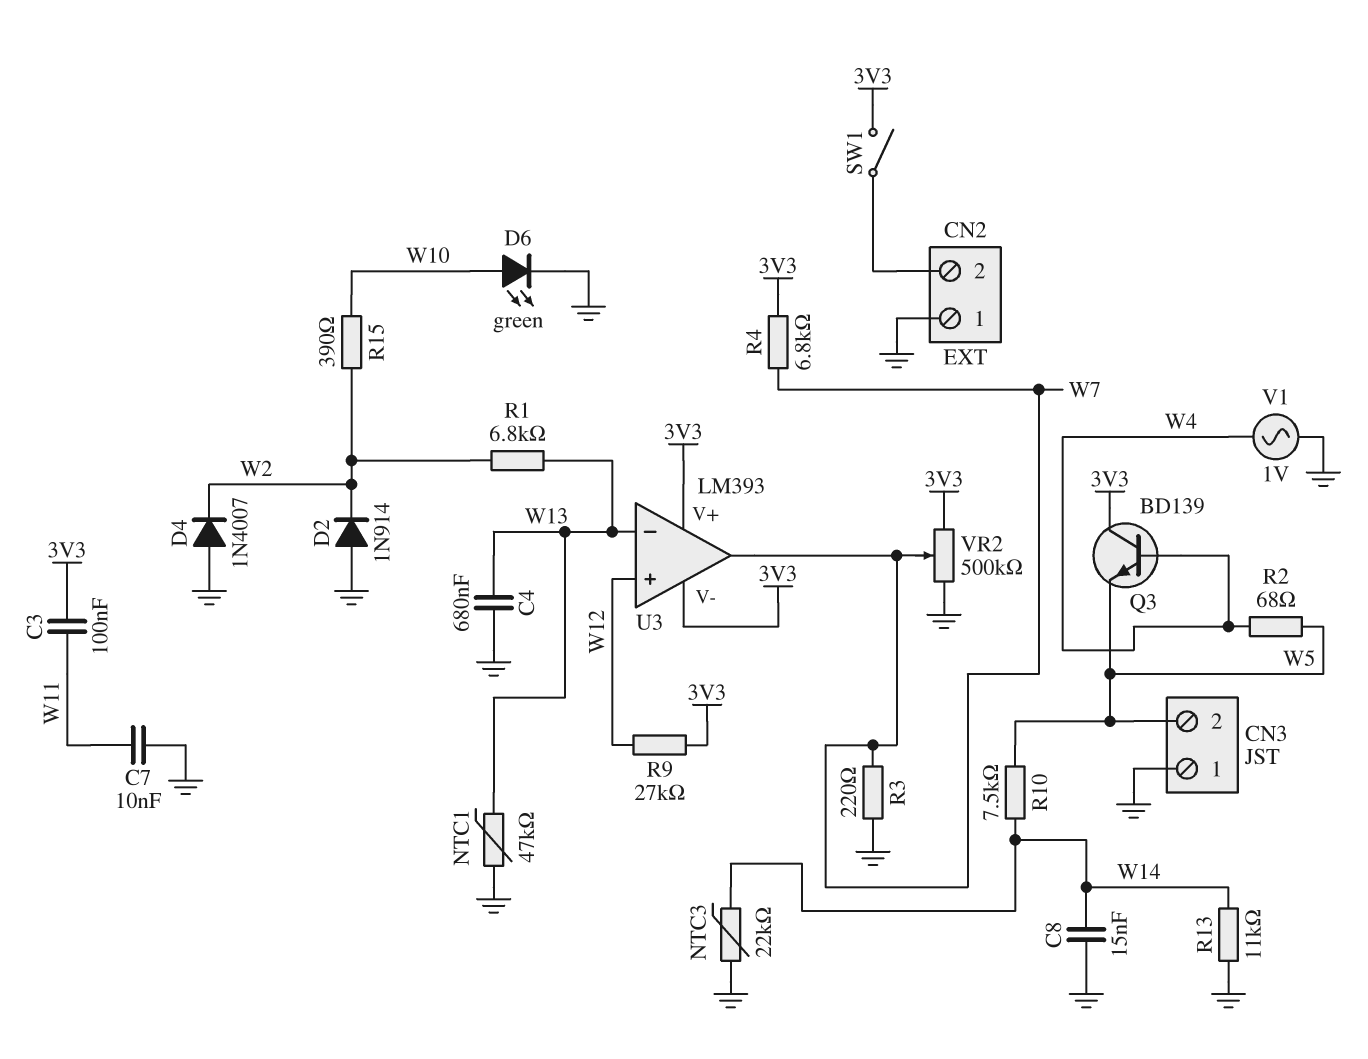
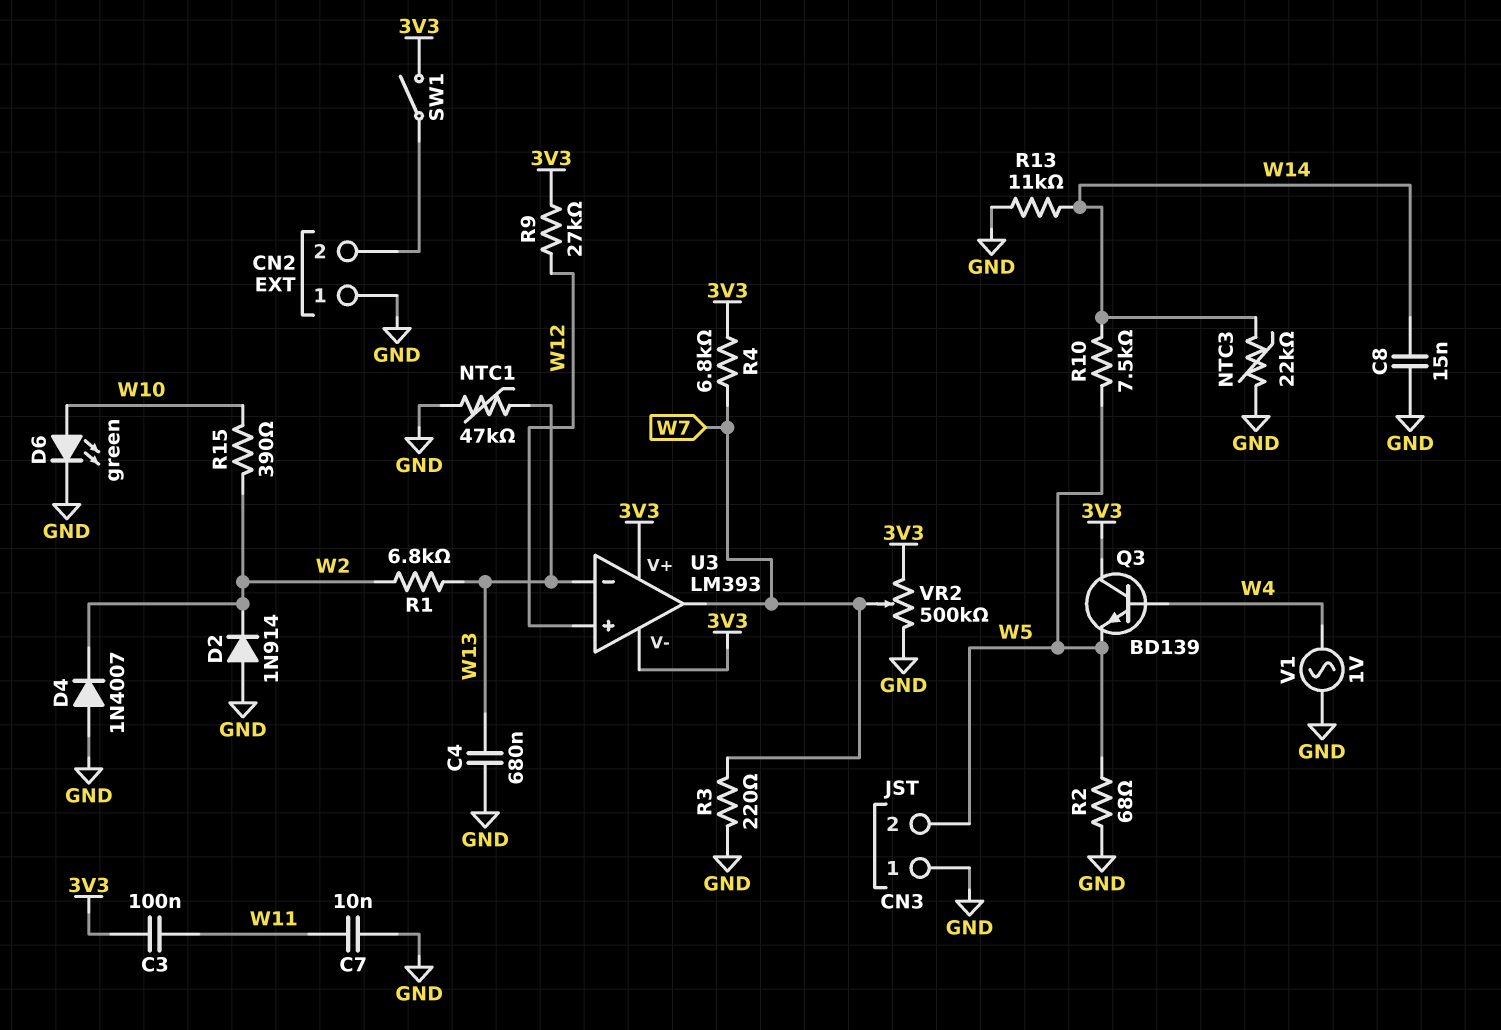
R2: 68 (W4, W5) -> 68 (GND, W5)

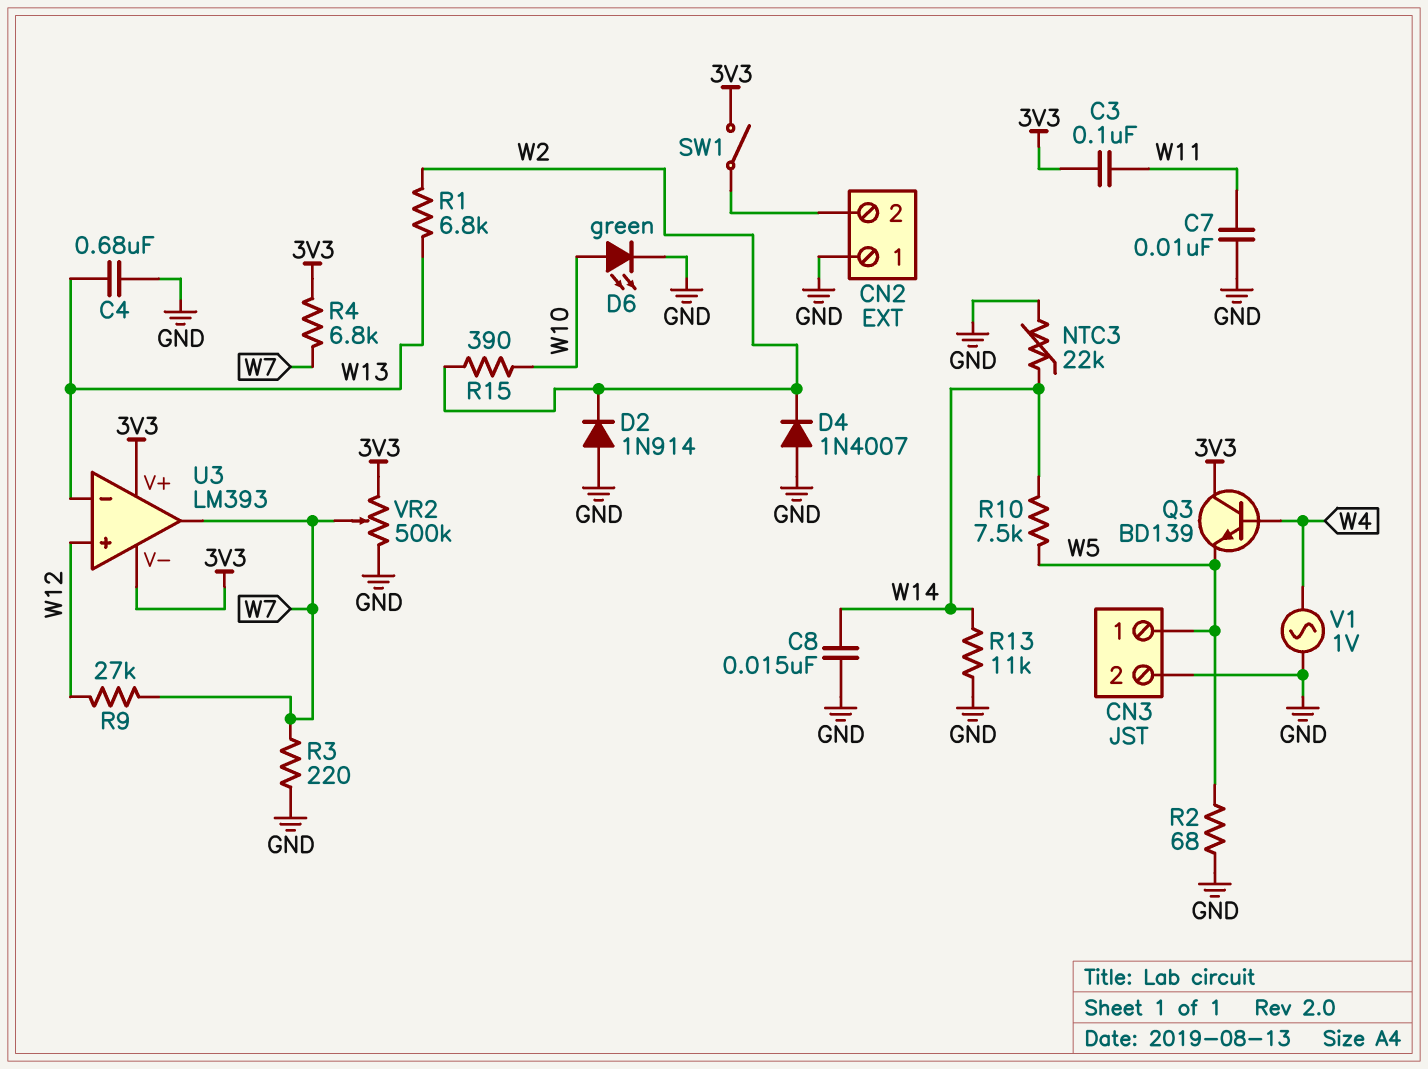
CN3 pin 1: GND -> W5
CN3 pin 2: W5 -> GND
NTC1: 47k (GND, W13) -> none
R9: 27k (3V3, W12) -> 27k (W7, W12)

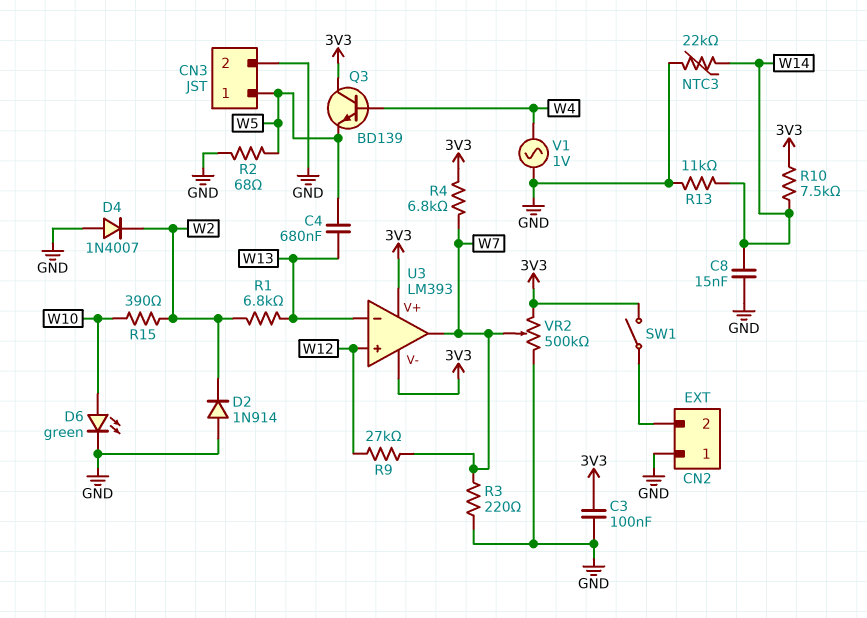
C3: 100nF (3V3, W11) -> 100nF (3V3, GND)
C4: 680nF (GND, W13) -> 680nF (W5, W13)
C7: 10nF (GND, W11) -> none
R10: 7.5k (W5, W14) -> 7.5k (3V3, W14)

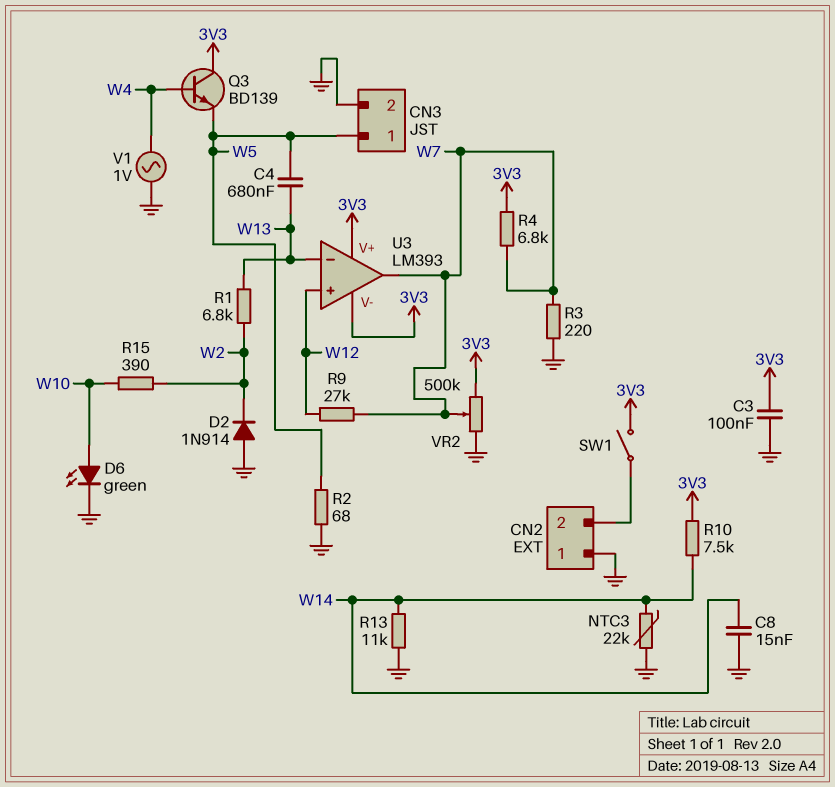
D4: diode 1N4007 (A GND, K W2) -> none

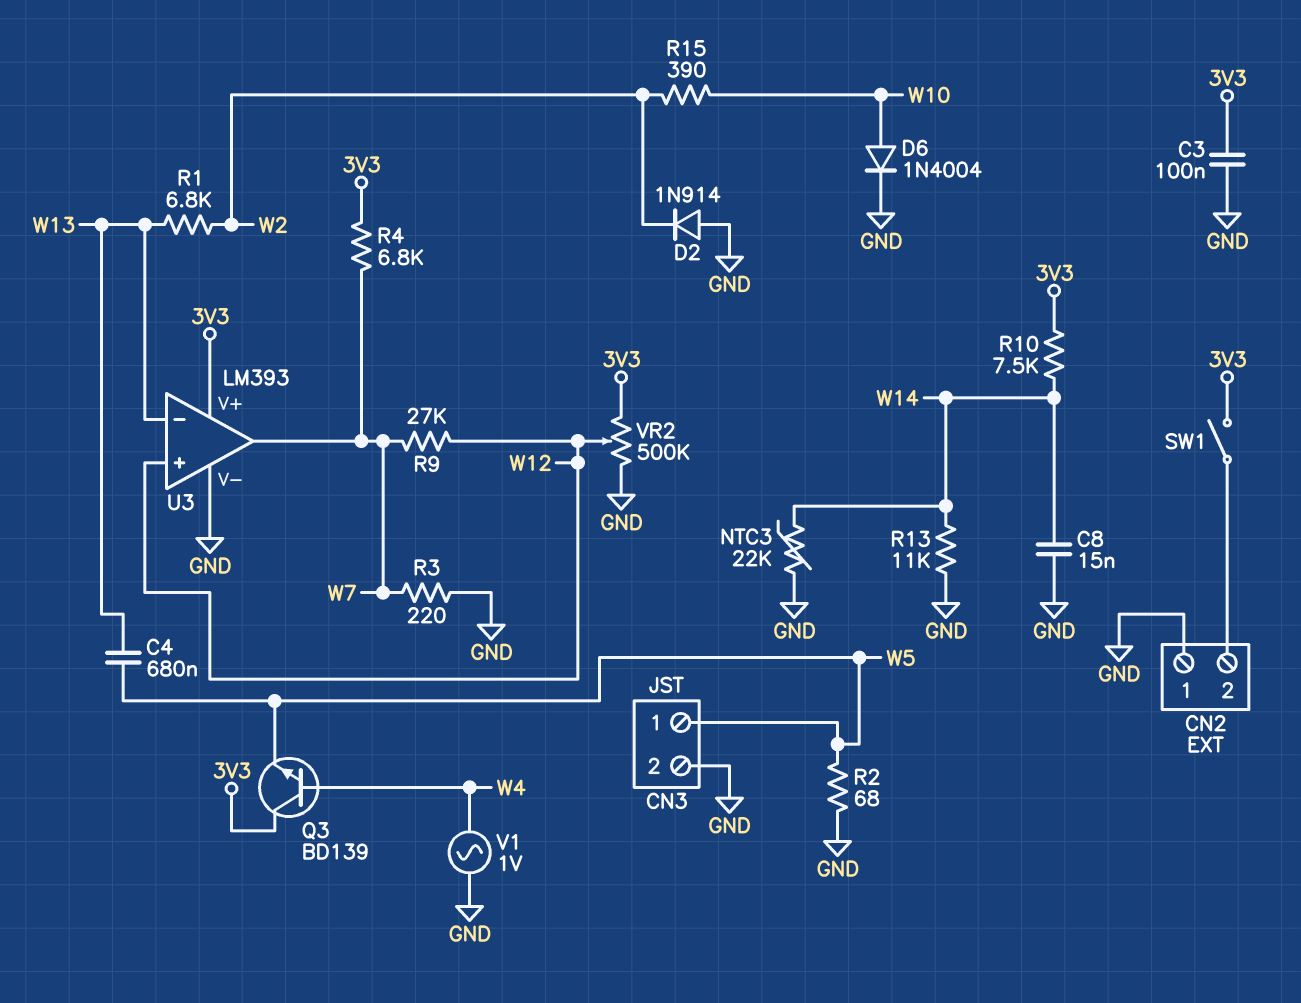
D6: LED green (A W10, K GND) -> diode 1N4004 (A W10, K GND)
U3 pin V-: 3V3 -> GND
VR2: 500k (3V3, GND, wiper W7) -> 500k (3V3, GND, wiper W12)

